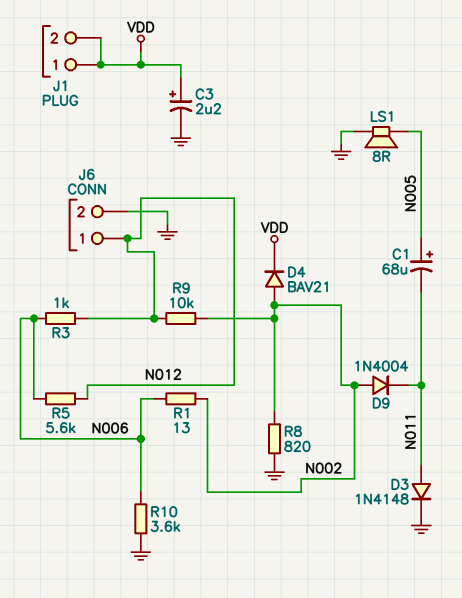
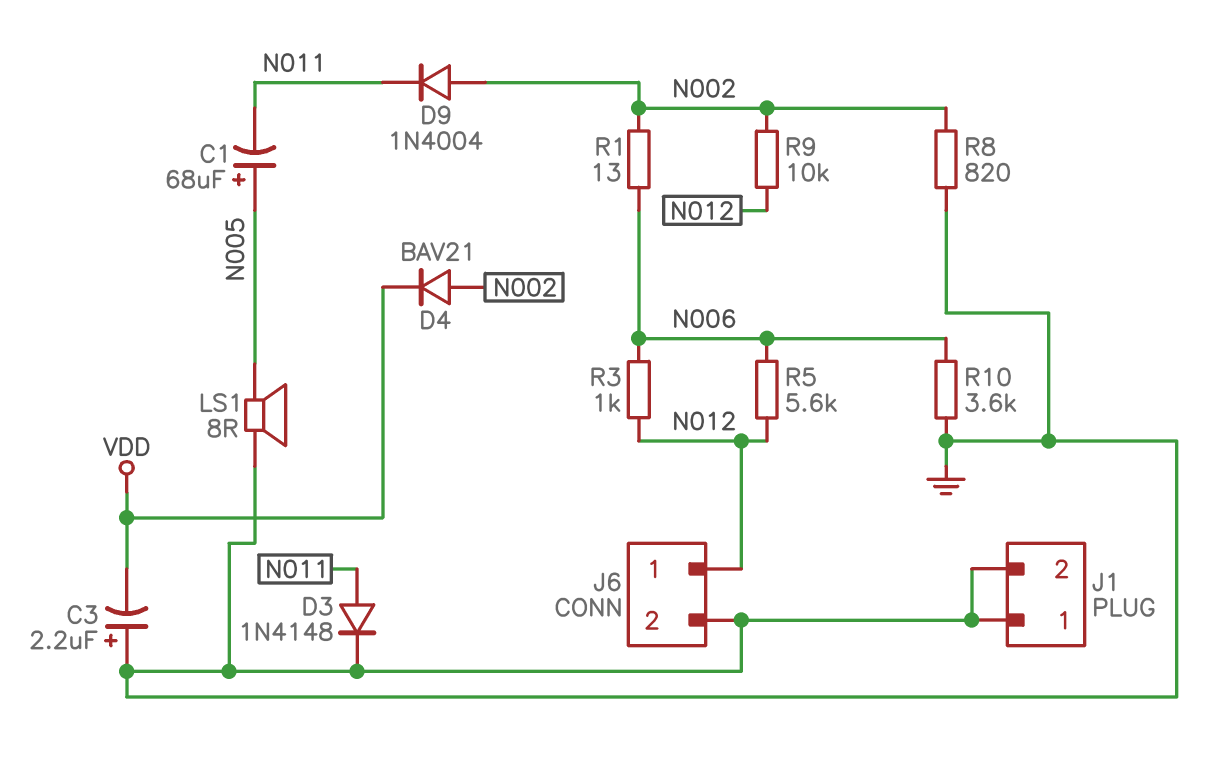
C3: 2.2uF (plus VDD, minus GND) -> 2.2uF (plus GND, minus VDD)
J1 pin 1: VDD -> GND
J1 pin 2: VDD -> GND

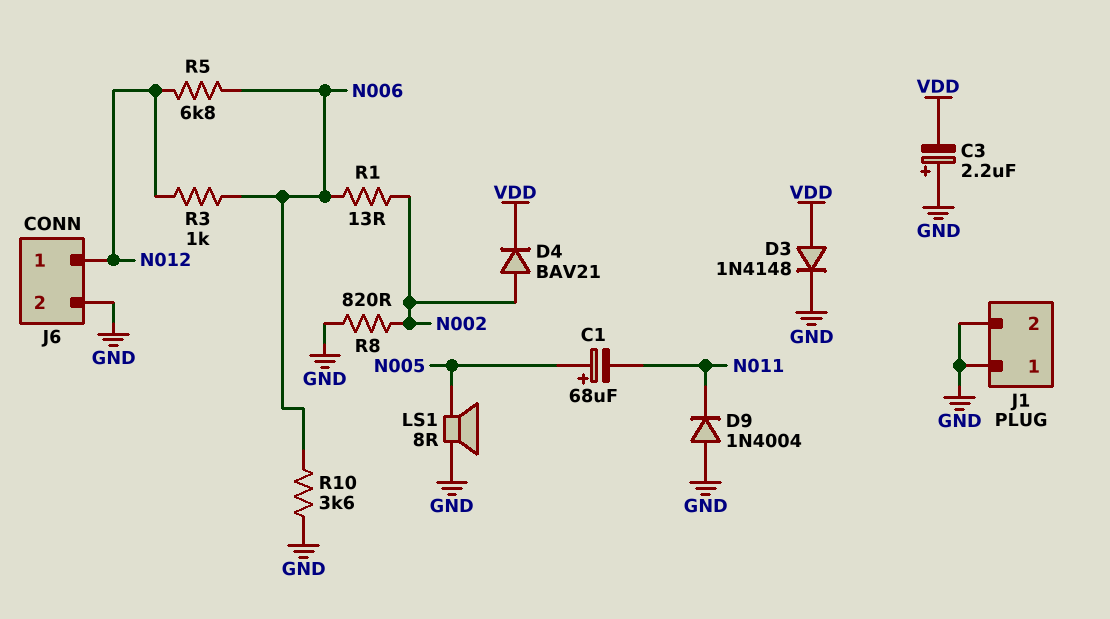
D3: diode 1N4148 (A N011, K GND) -> diode 1N4148 (A VDD, K GND)
D9: diode 1N4004 (A N002, K N011) -> diode 1N4004 (A GND, K N011)
R5: 5.6k (N006, N012) -> 6.8k (N006, N012)
R9: 10k (N002, N012) -> none

